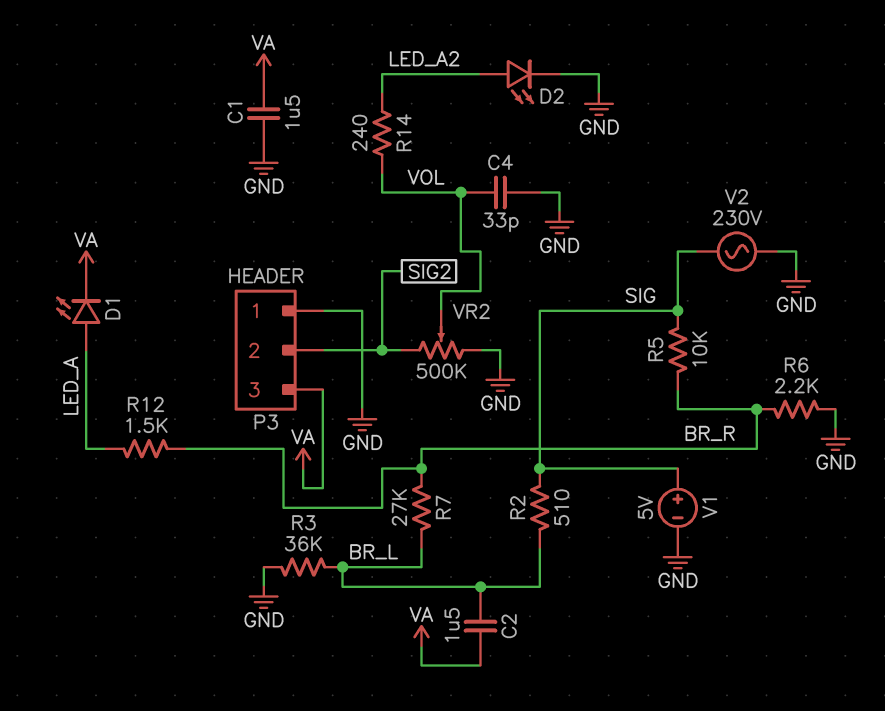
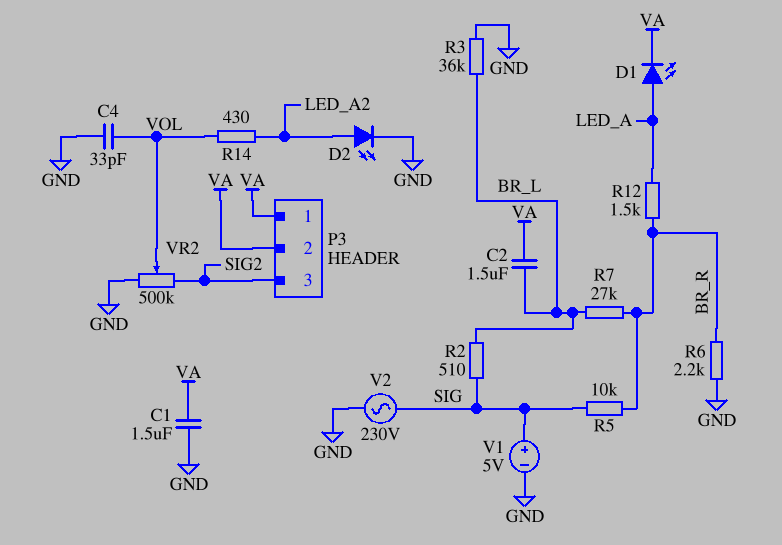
P3 pin 1: GND -> VA
P3 pin 2: SIG2 -> VA
P3 pin 3: VA -> SIG2
R14: 240 (LED_A2, VOL) -> 430 (LED_A2, VOL)

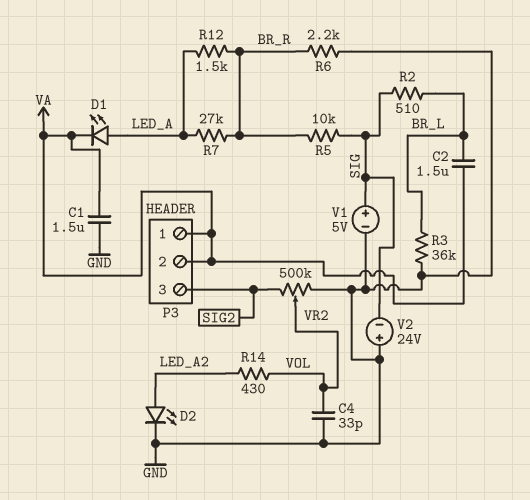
R7: 27k (BR_L, BR_R) -> 27k (BR_R, LED_A)
V2: AC 230V (GND, SIG) -> 24V (plus GND, minus SIG)

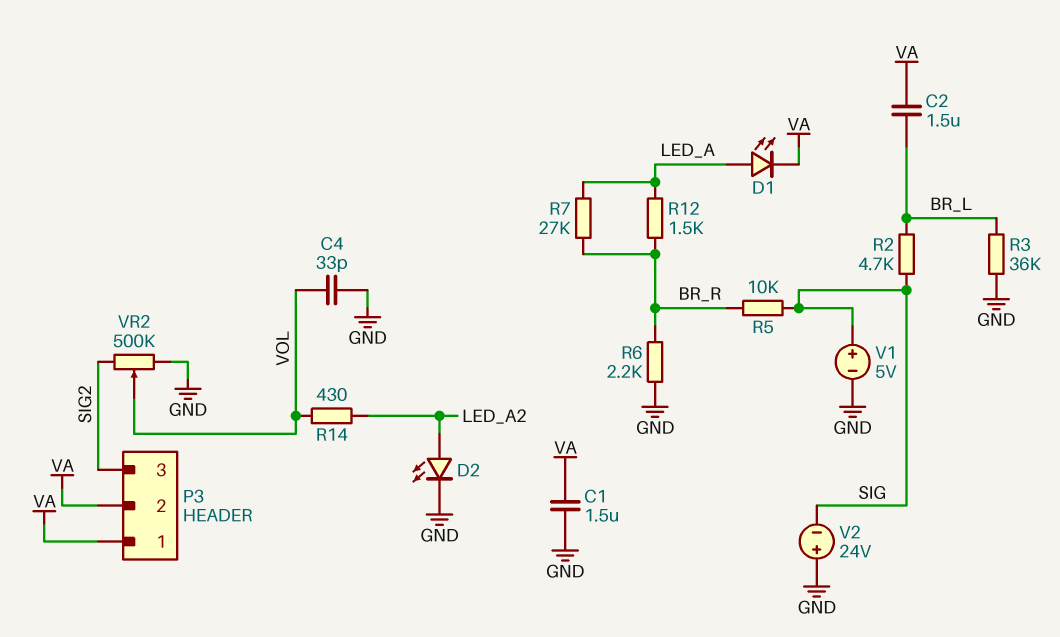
R2: 510 (BR_L, SIG) -> 4.7k (BR_L, SIG)

